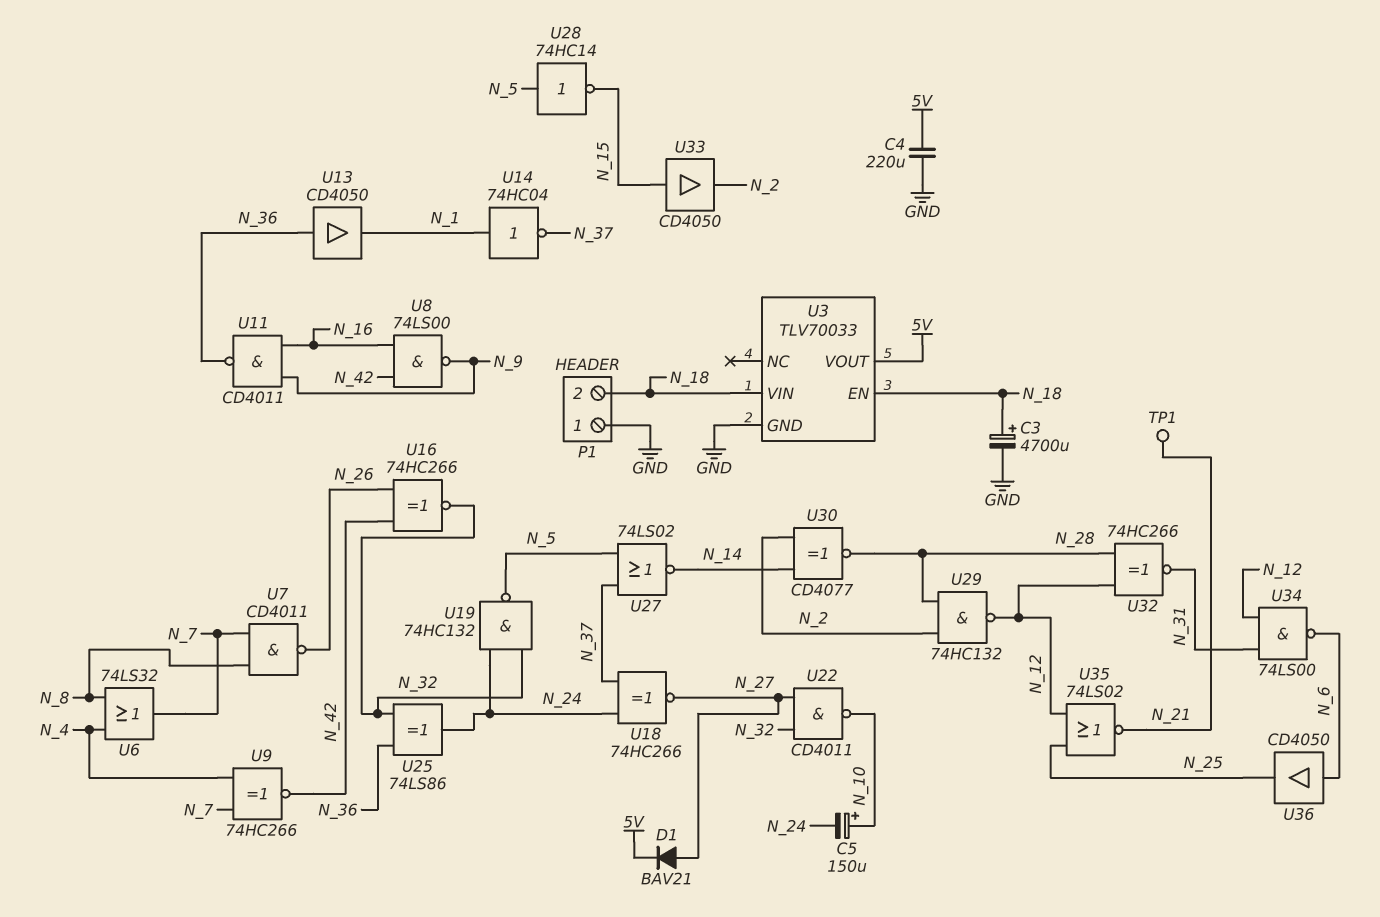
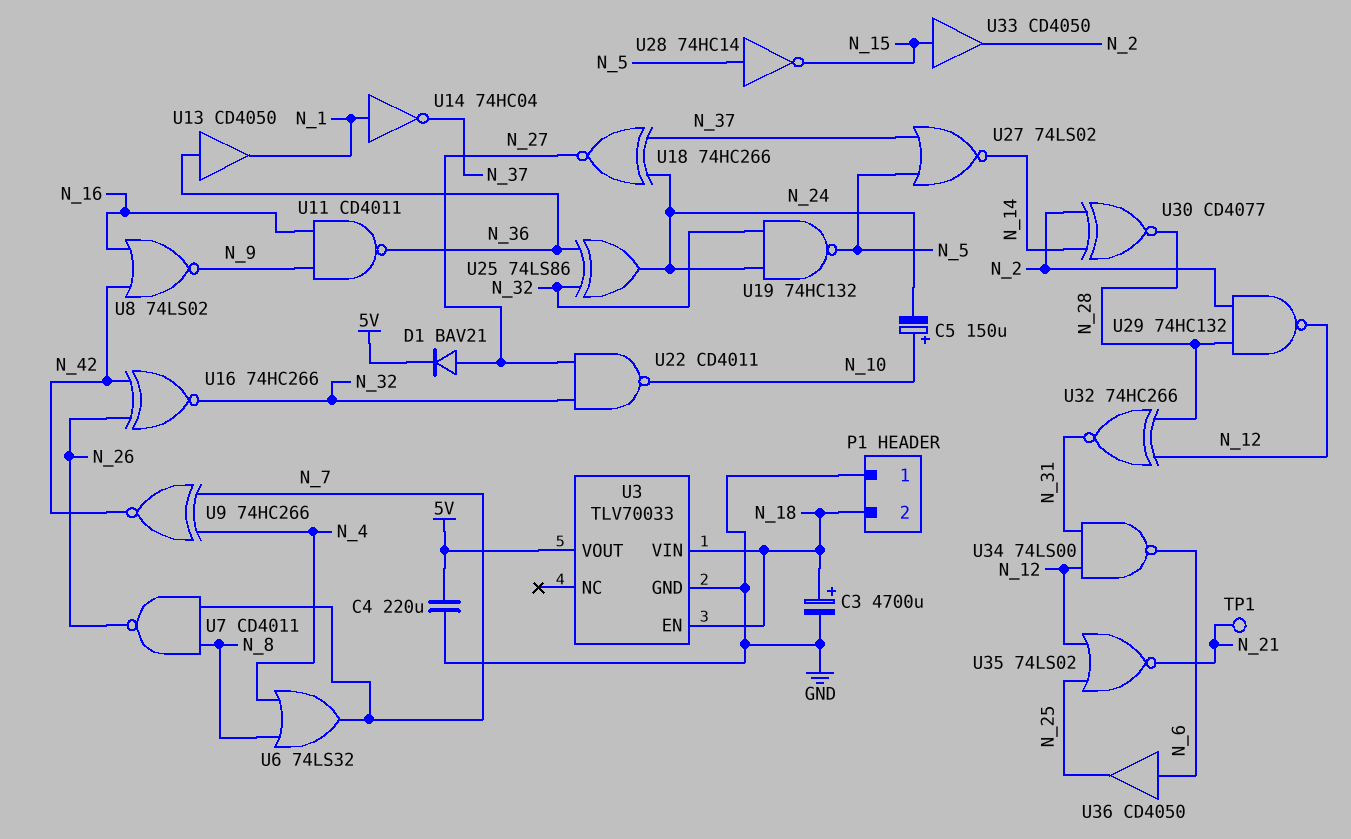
U8: NAND 74LS00 (in N_16, in N_42, out N_9) -> NOR 74LS02 (in N_16, in N_42, out N_9)

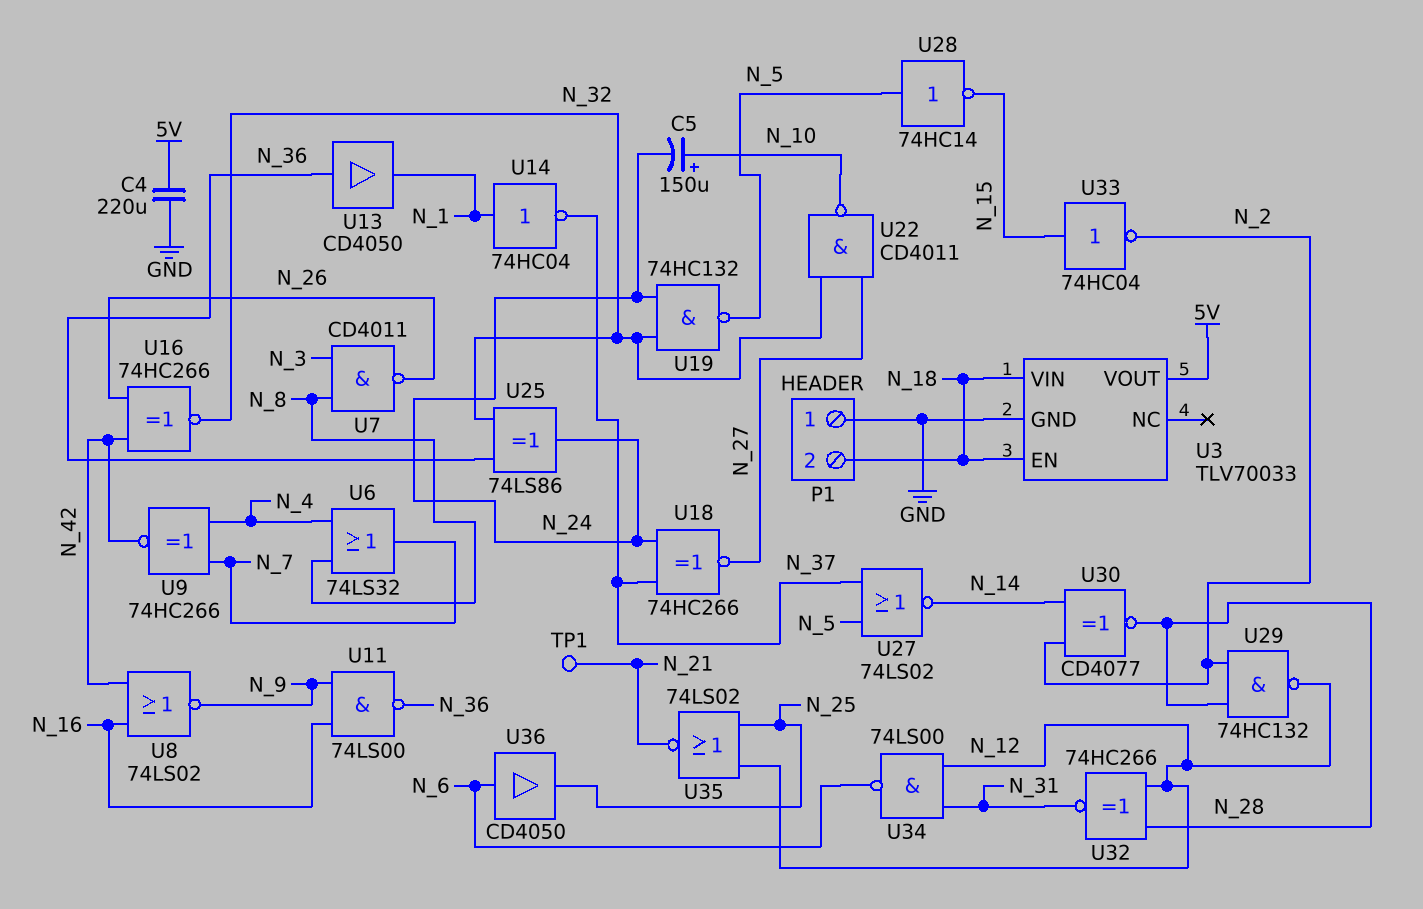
C3: 4700uF (plus N_18, minus GND) -> none
D1: diode BAV21 (A N_27, K 5V) -> none
U7: NAND CD4011 (in N_7, in N_8, out N_26) -> NAND CD4011 (in N_3, in N_8, out N_26)
U11: NAND CD4011 (in N_9, in N_16, out N_36) -> NAND 74LS00 (in N_9, in N_16, out N_36)
U33: buffer CD4050 (in N_15, out N_2) -> NOT 74HC04 (in N_15, out N_2)

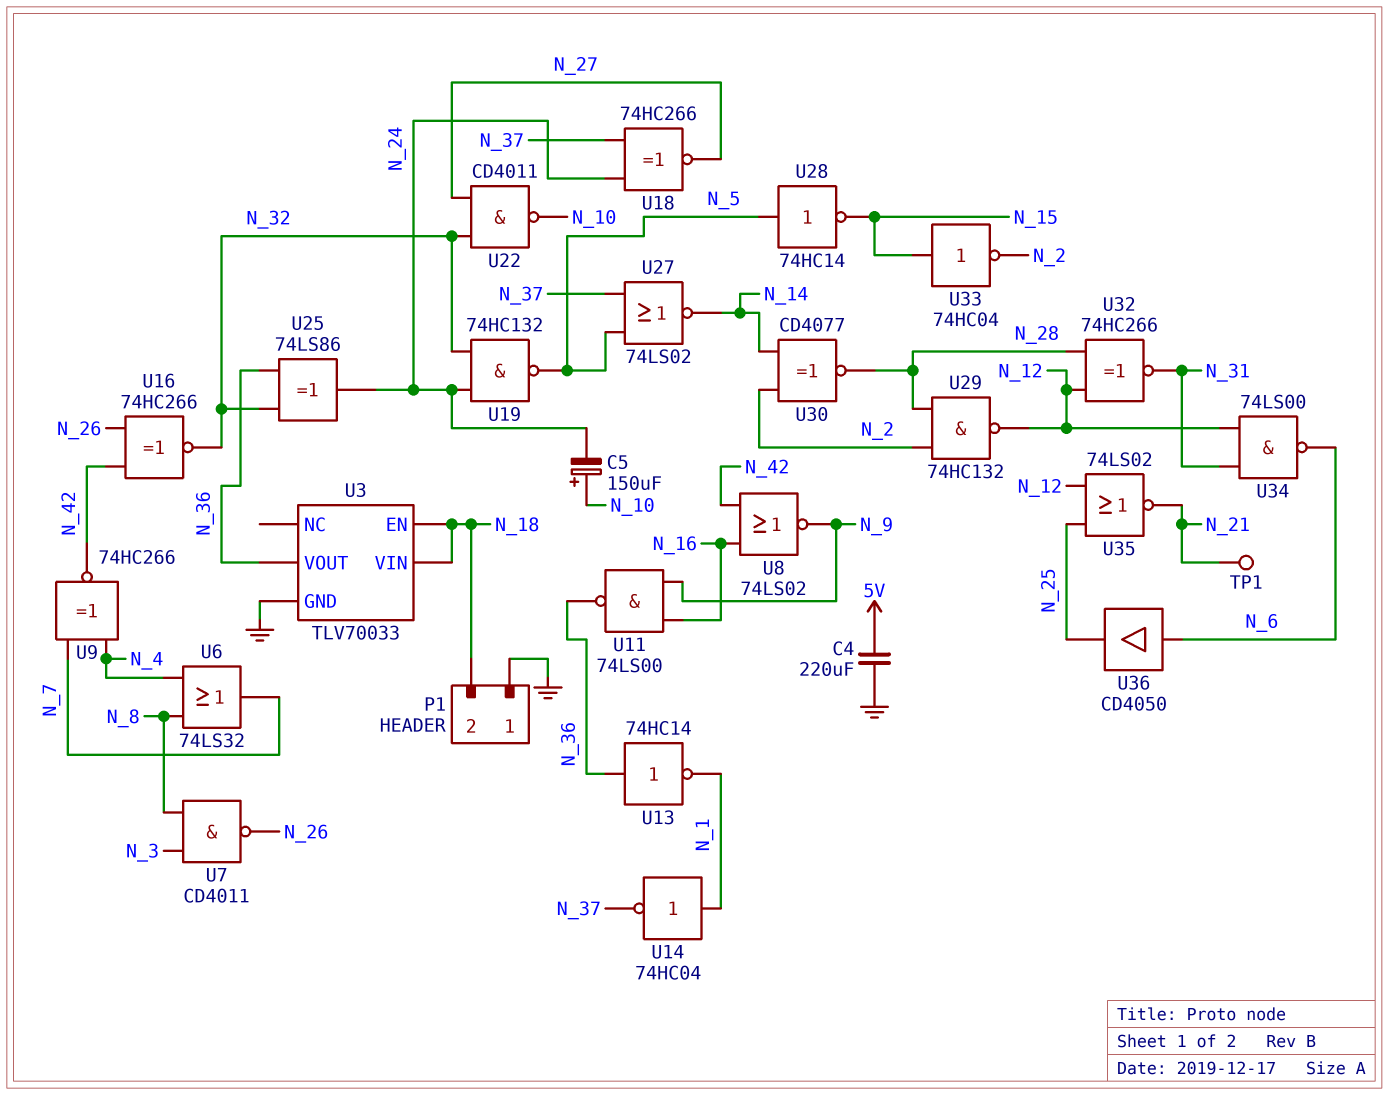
U3 pin VOUT: 5V -> N_36
U13: buffer CD4050 (in N_36, out N_1) -> NOT 74HC14 (in N_36, out N_1)

